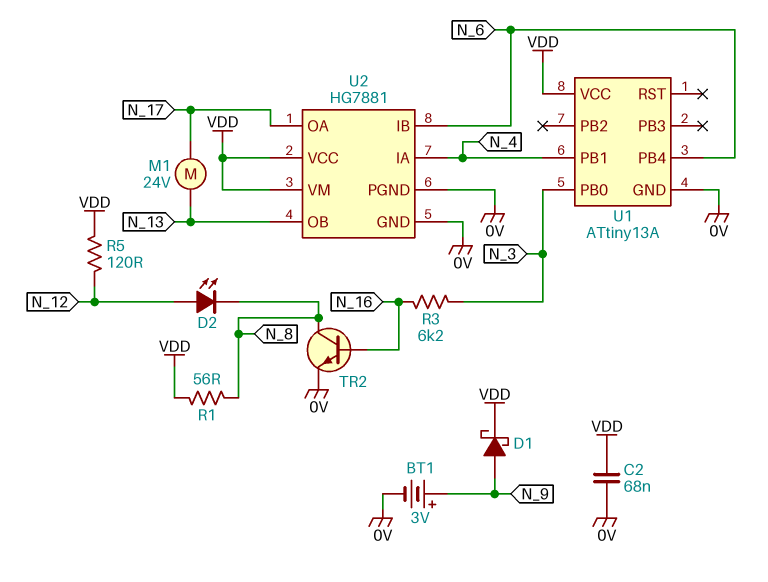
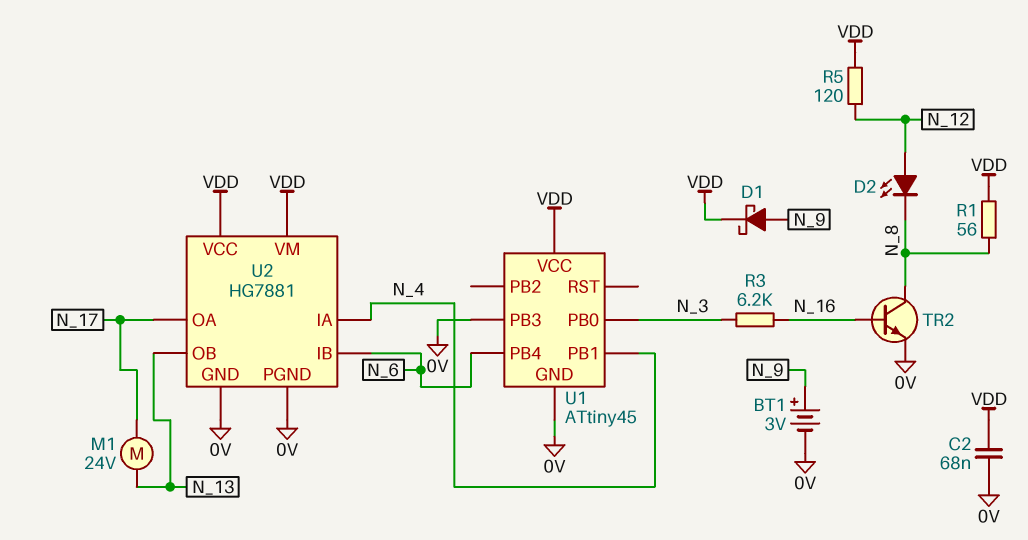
U1: ATtiny13A -> ATtiny45
U1 pin PB3: none -> 0V

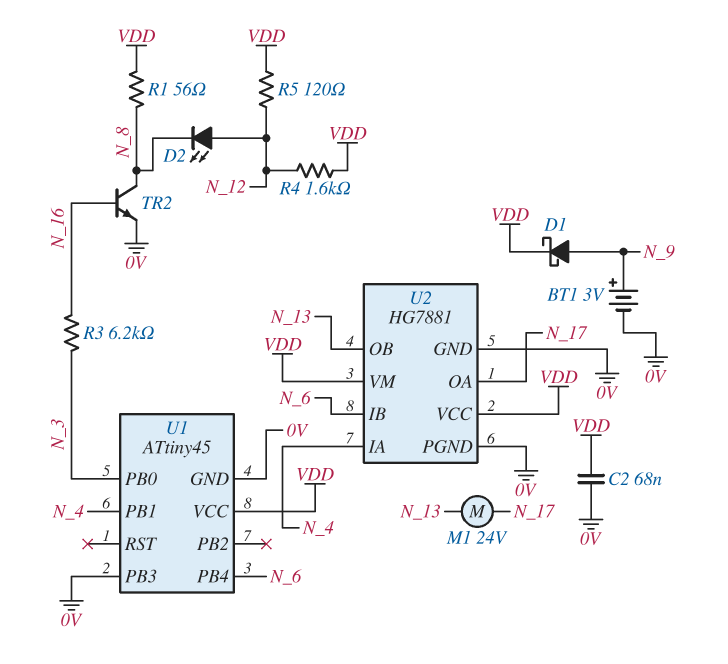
R4: none -> 1.6k (N_12, VDD)

